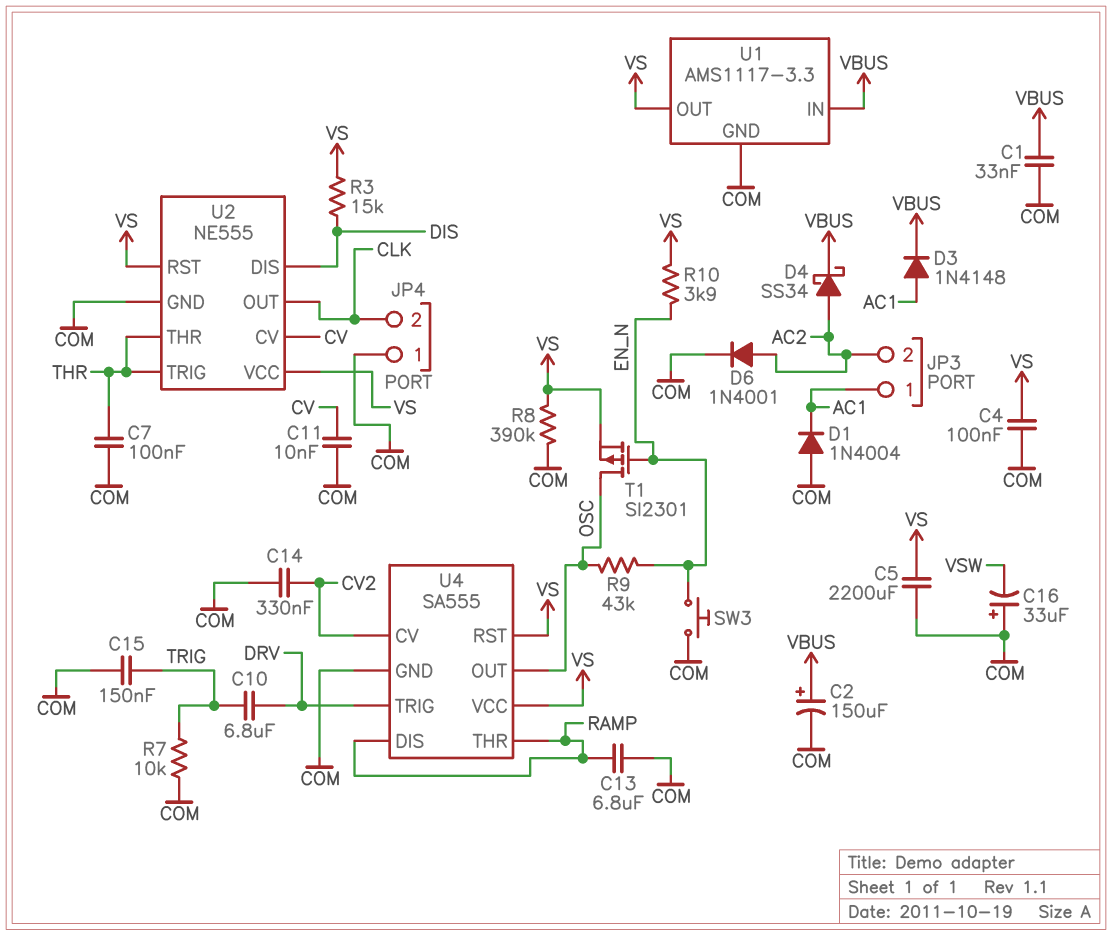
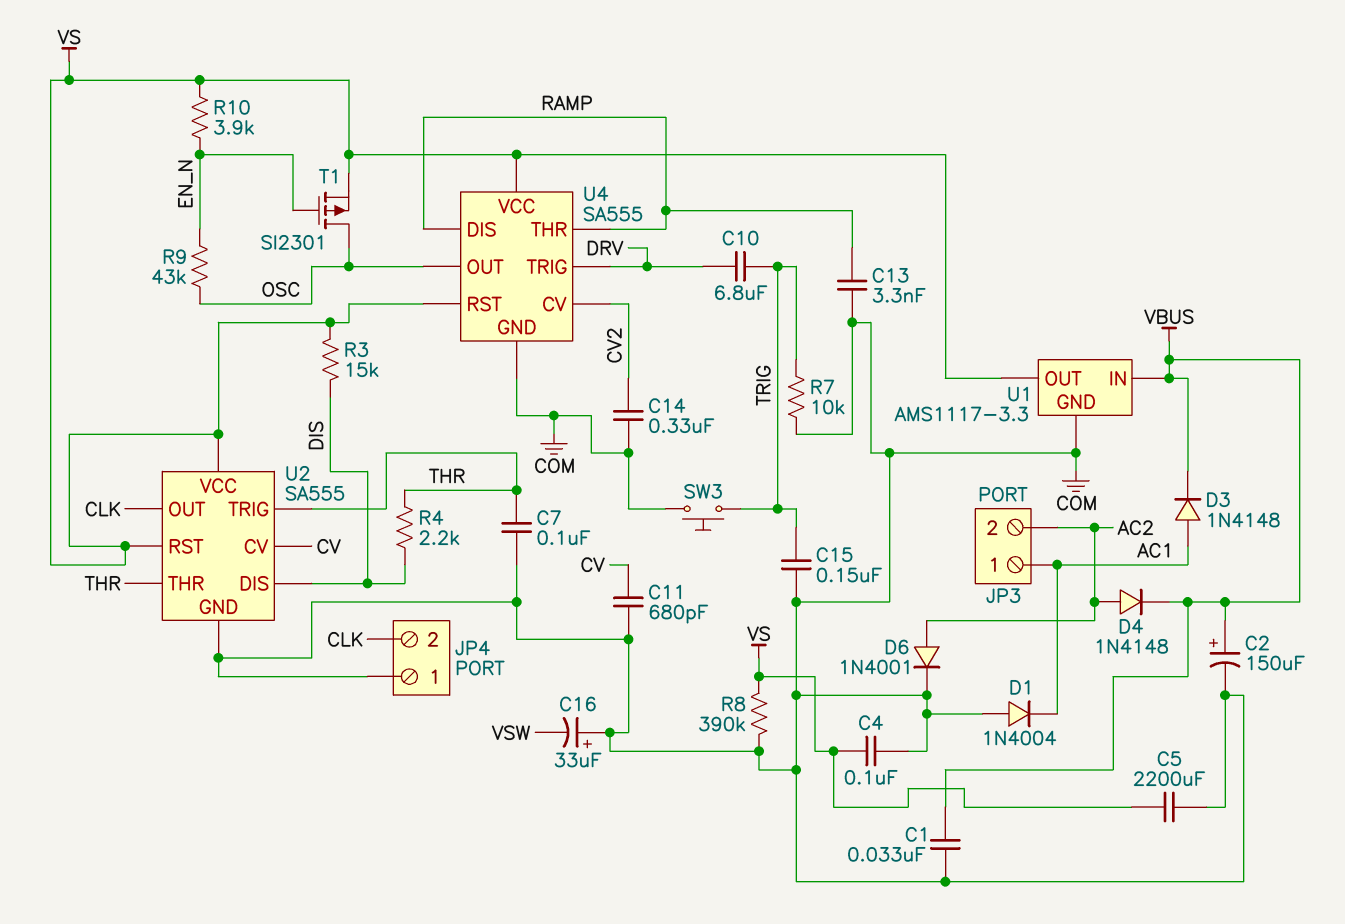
C11: 10nF (COM, CV) -> 680pF (COM, CV)
C13: 6.8uF (COM, RAMP) -> 3.3nF (COM, RAMP)
D4: schottky SS34 (A AC2, K VBUS) -> diode 1N4148 (A AC2, K VBUS)
R4: none -> 2.2k (DIS, THR)
SW3: button (COM, EN_N) -> button (COM, TRIG)
U2: NE555 -> SA555

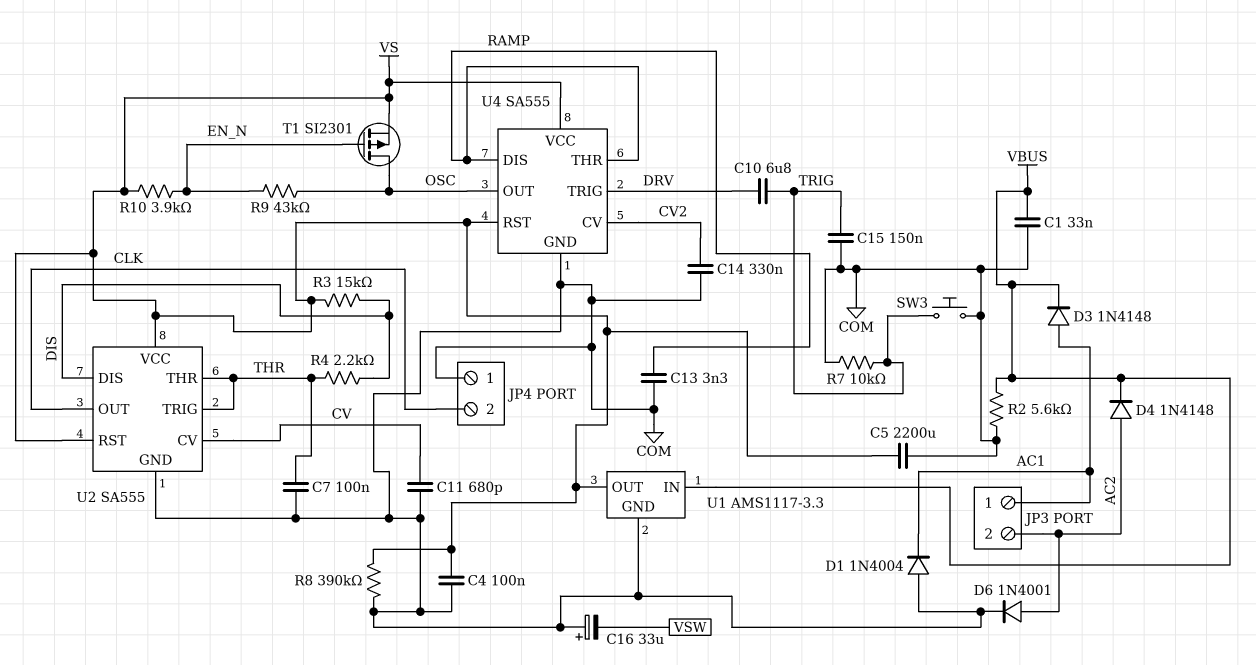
C2: 150uF (plus VBUS, minus COM) -> none
R2: none -> 5.6k (COM, VBUS)

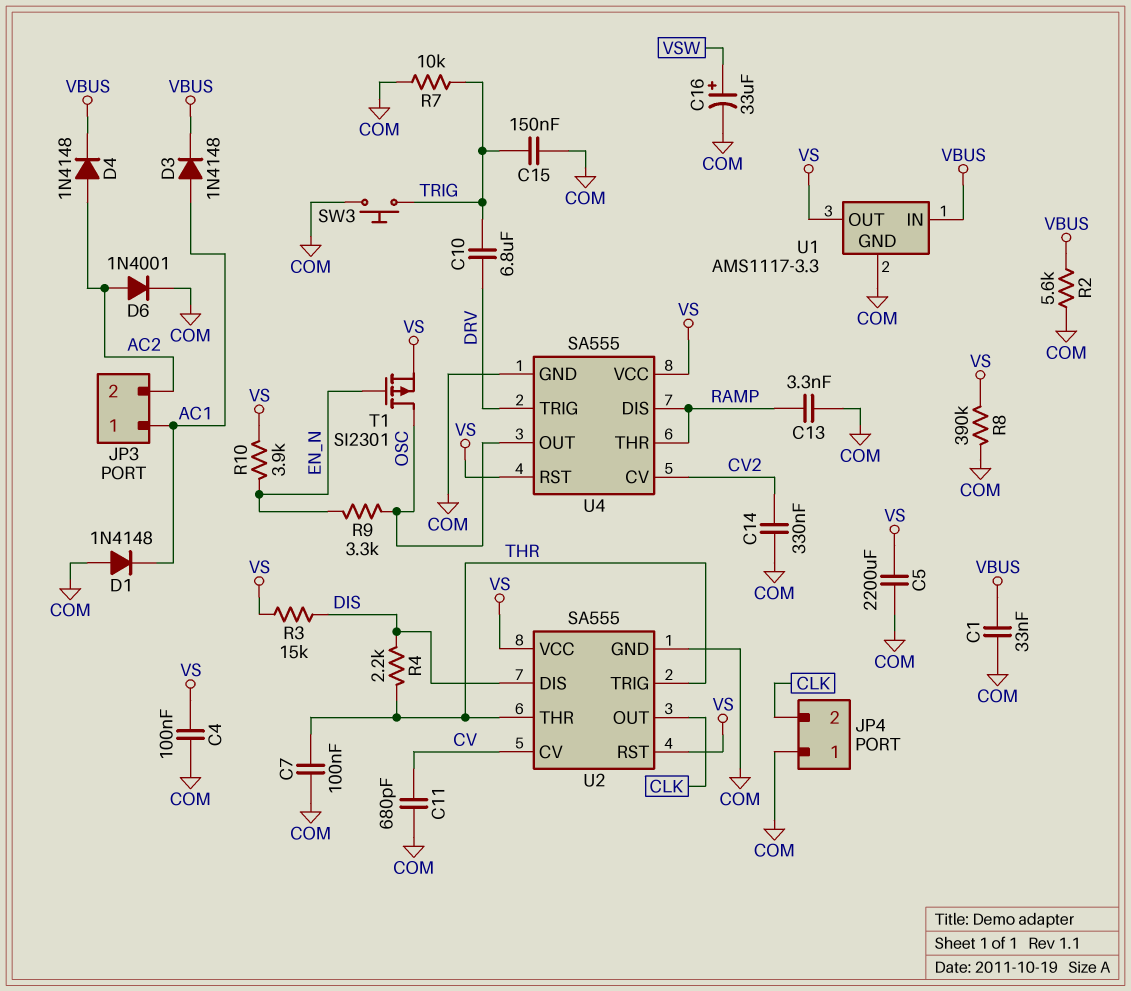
C16: 33uF (plus COM, minus VSW) -> 33uF (plus VSW, minus COM)
D1: diode 1N4004 (A COM, K AC1) -> diode 1N4148 (A COM, K AC1)
R9: 43k (EN_N, OSC) -> 3.3k (EN_N, OSC)

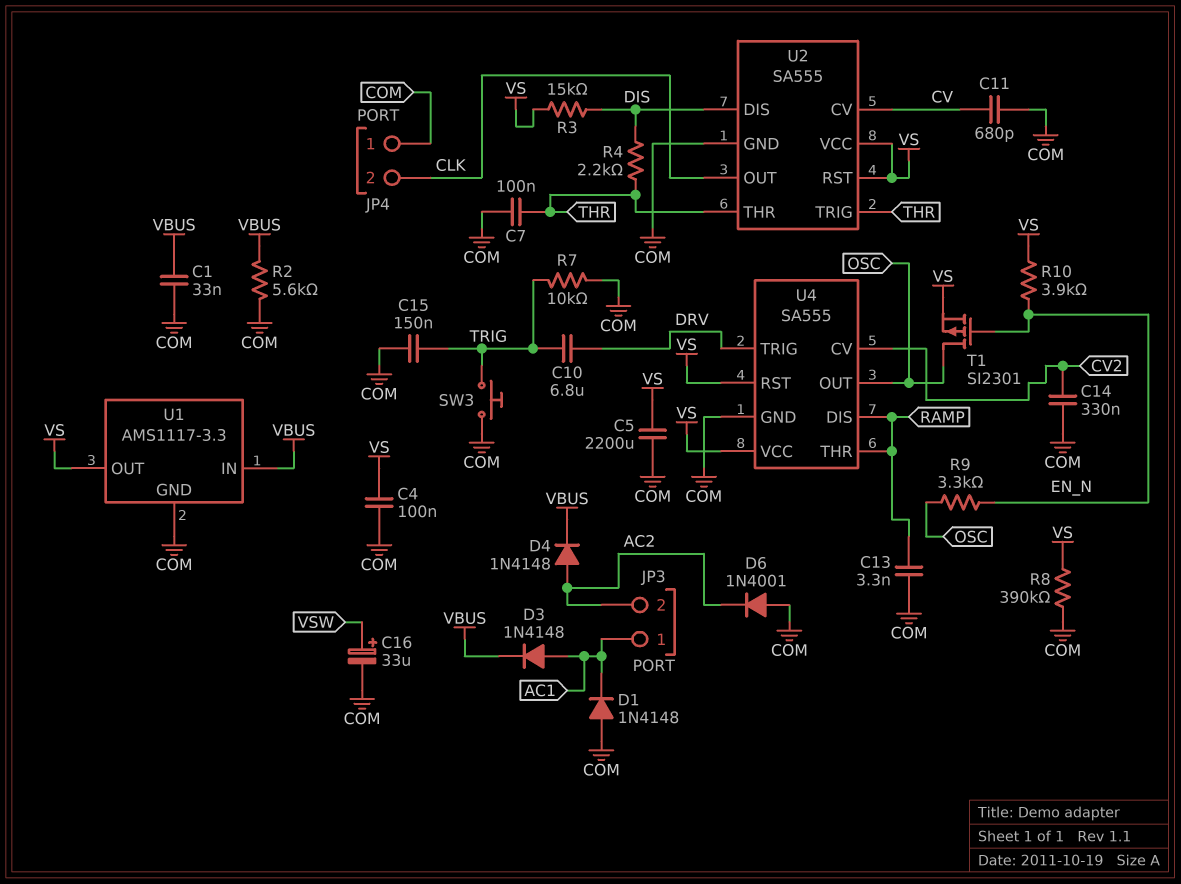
D6: diode 1N4001 (A AC2, K COM) -> diode 1N4001 (A COM, K AC2)

